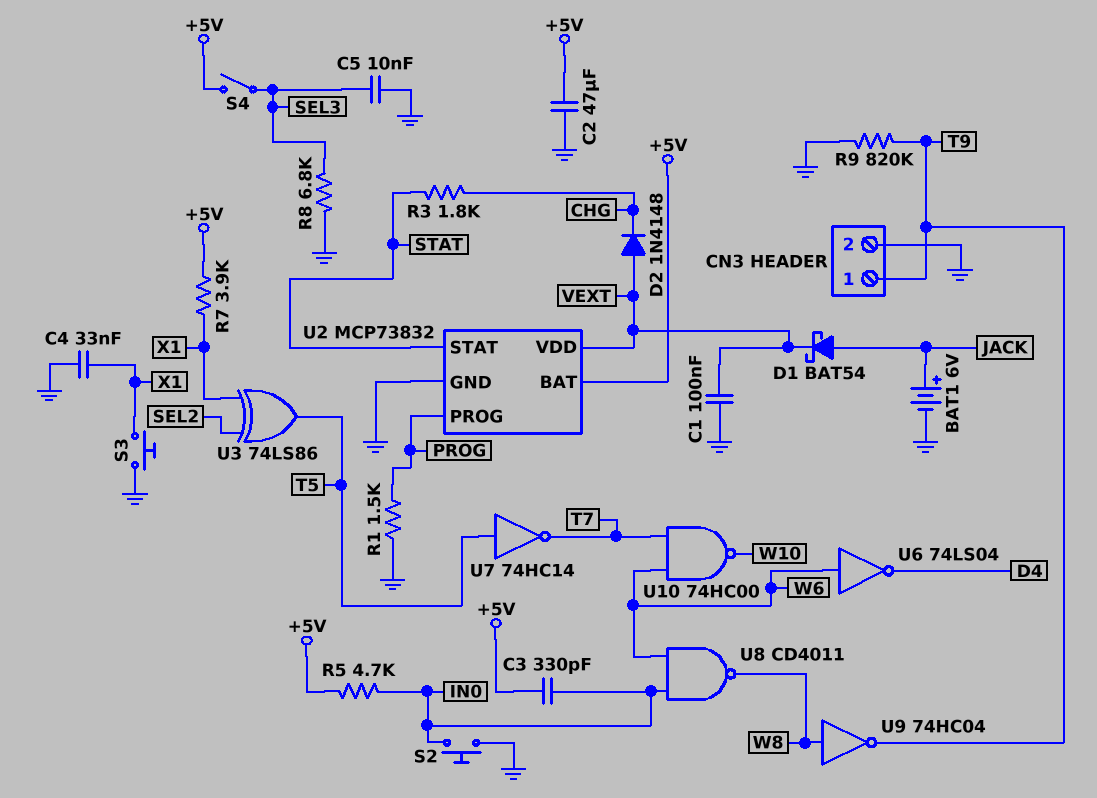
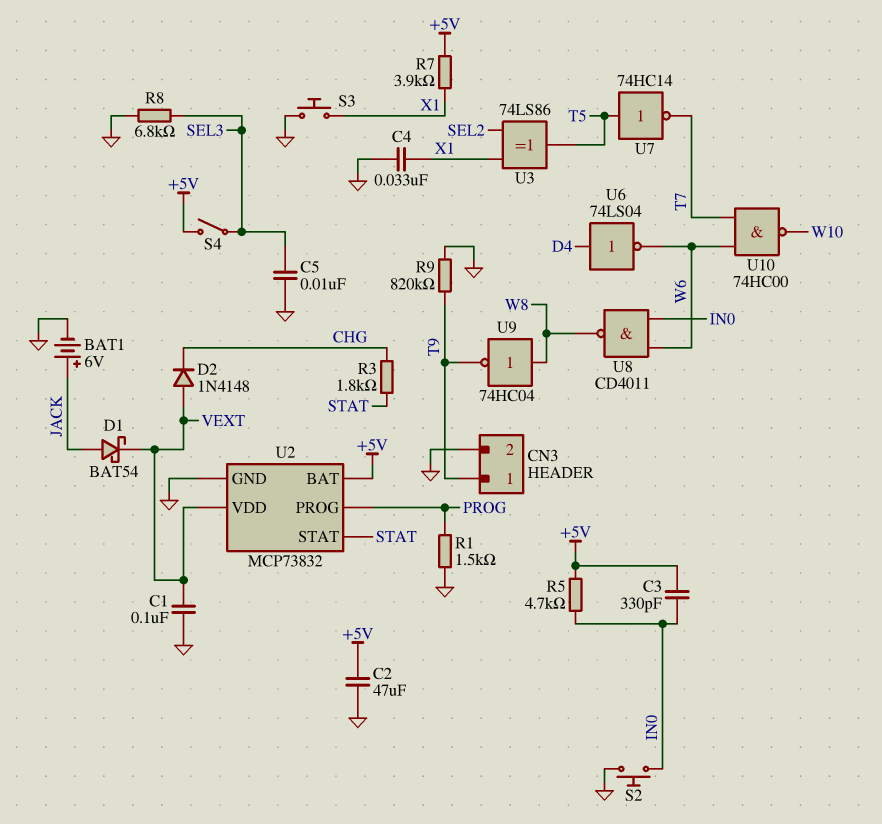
U6: NOT 74LS04 (in W6, out D4) -> NOT 74LS04 (in D4, out W6)

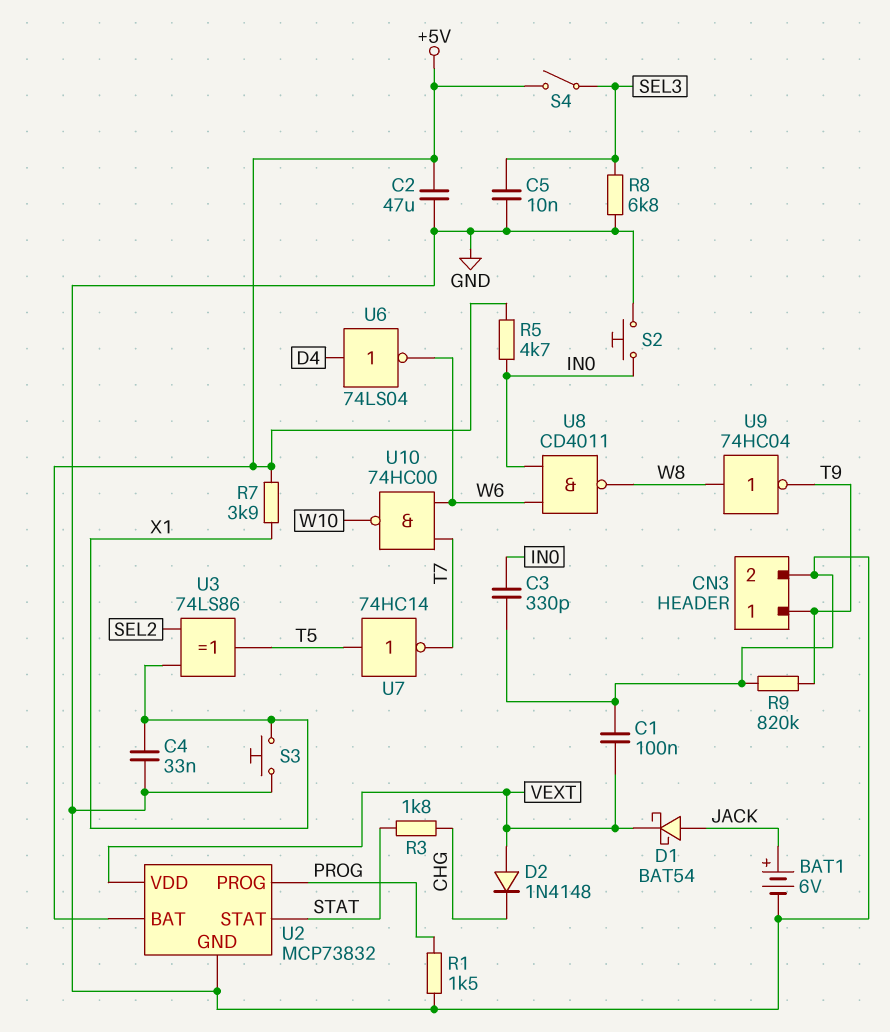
C3: 330pF (+5V, IN0) -> 330pF (GND, IN0)

